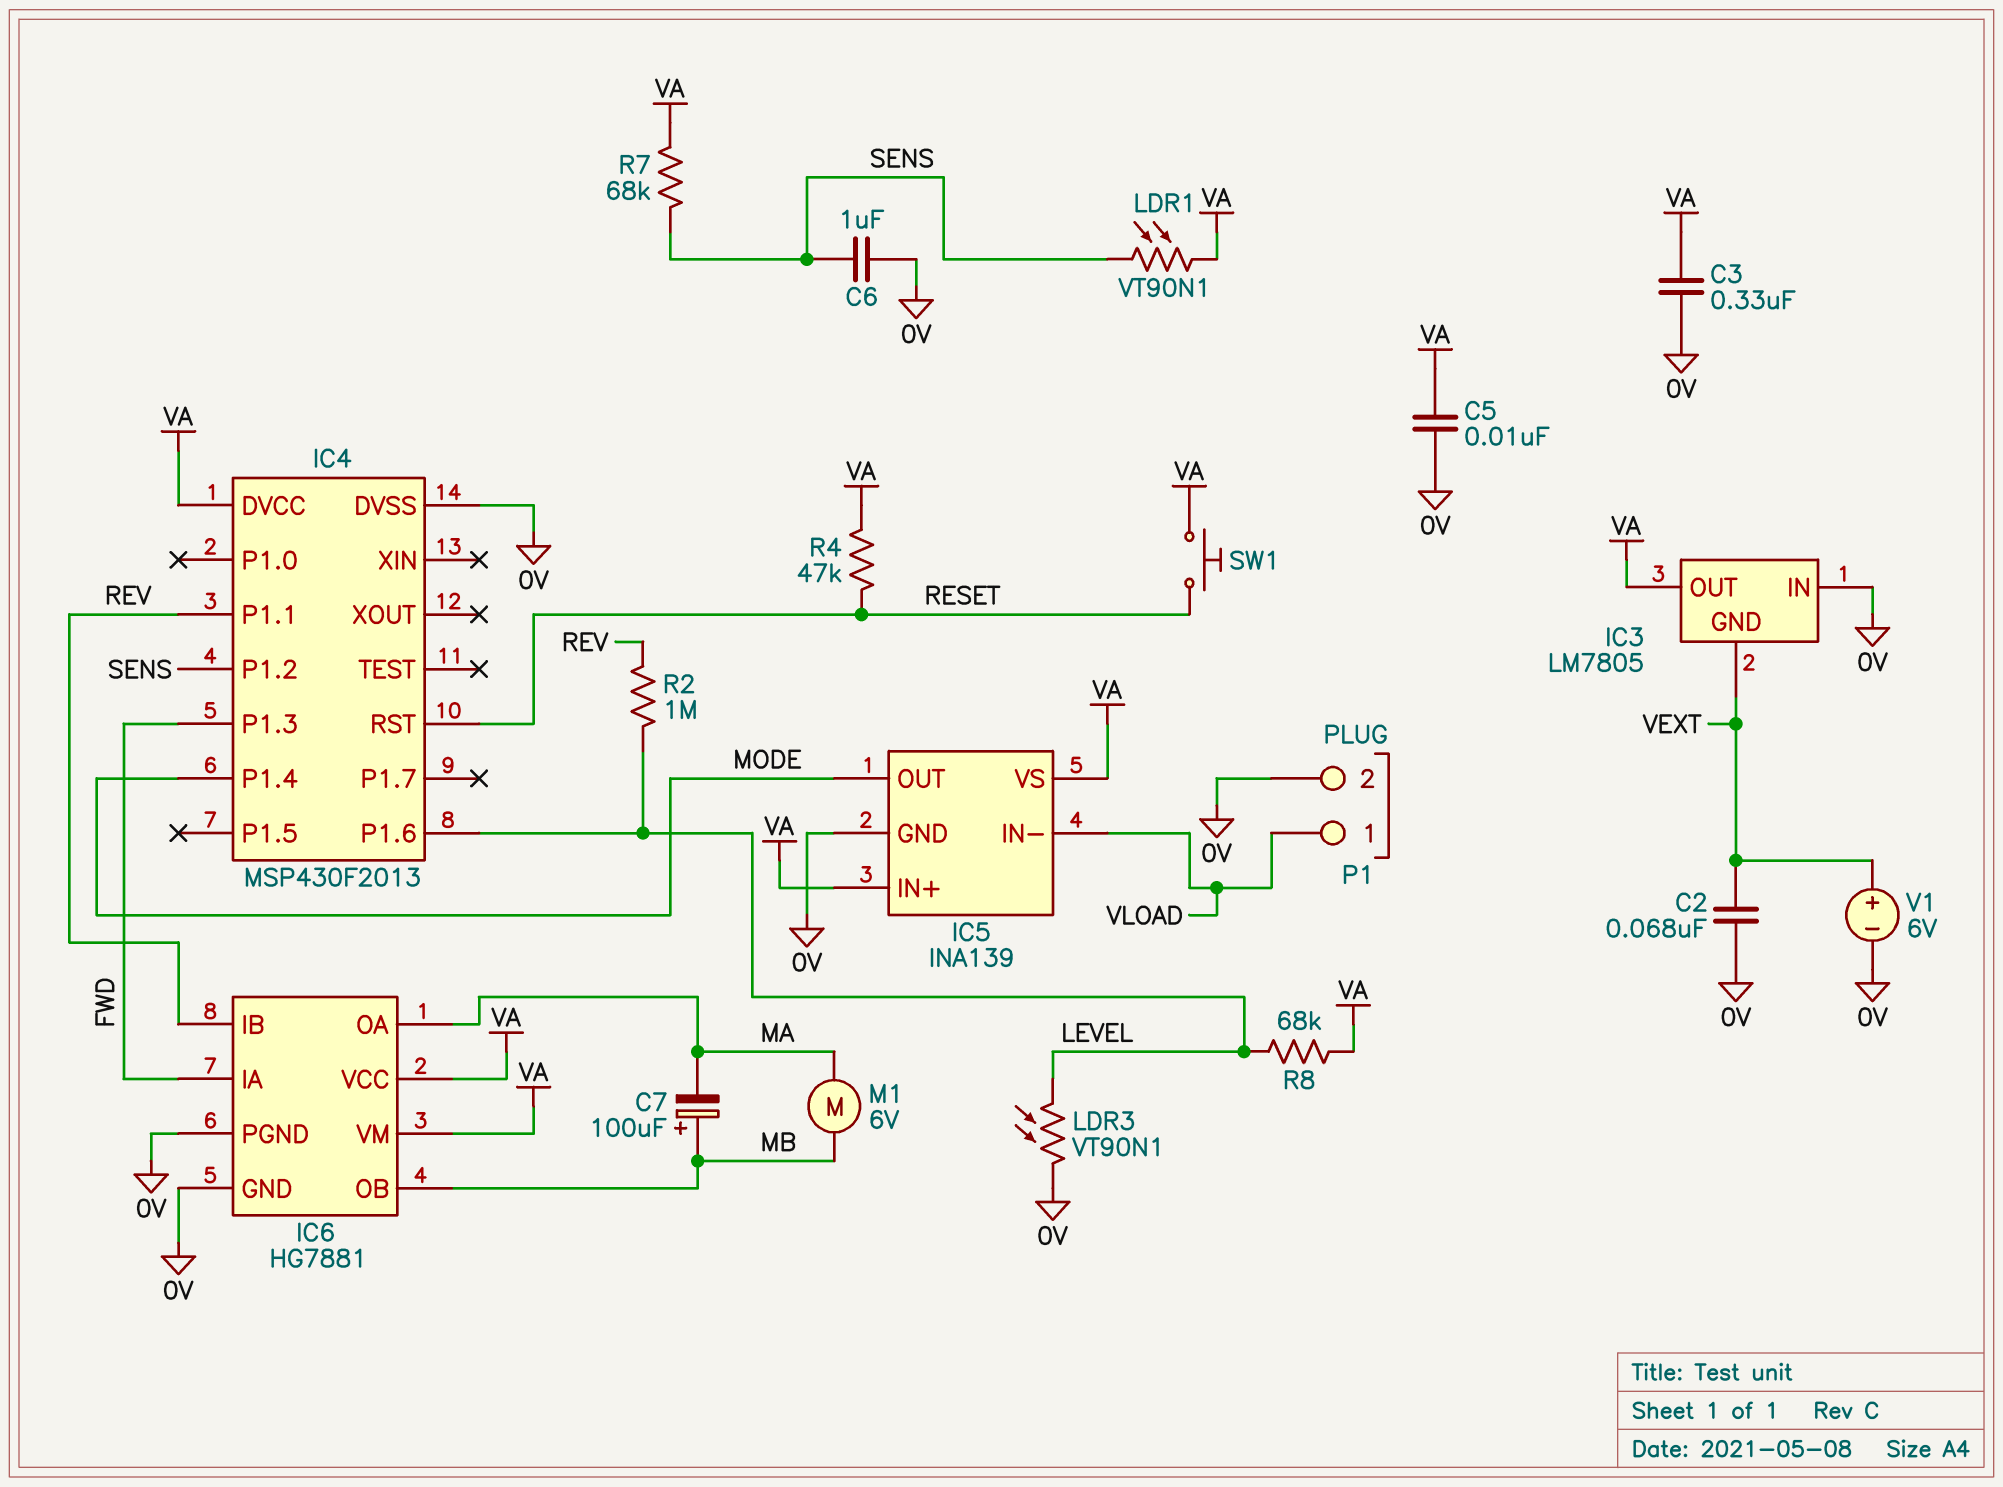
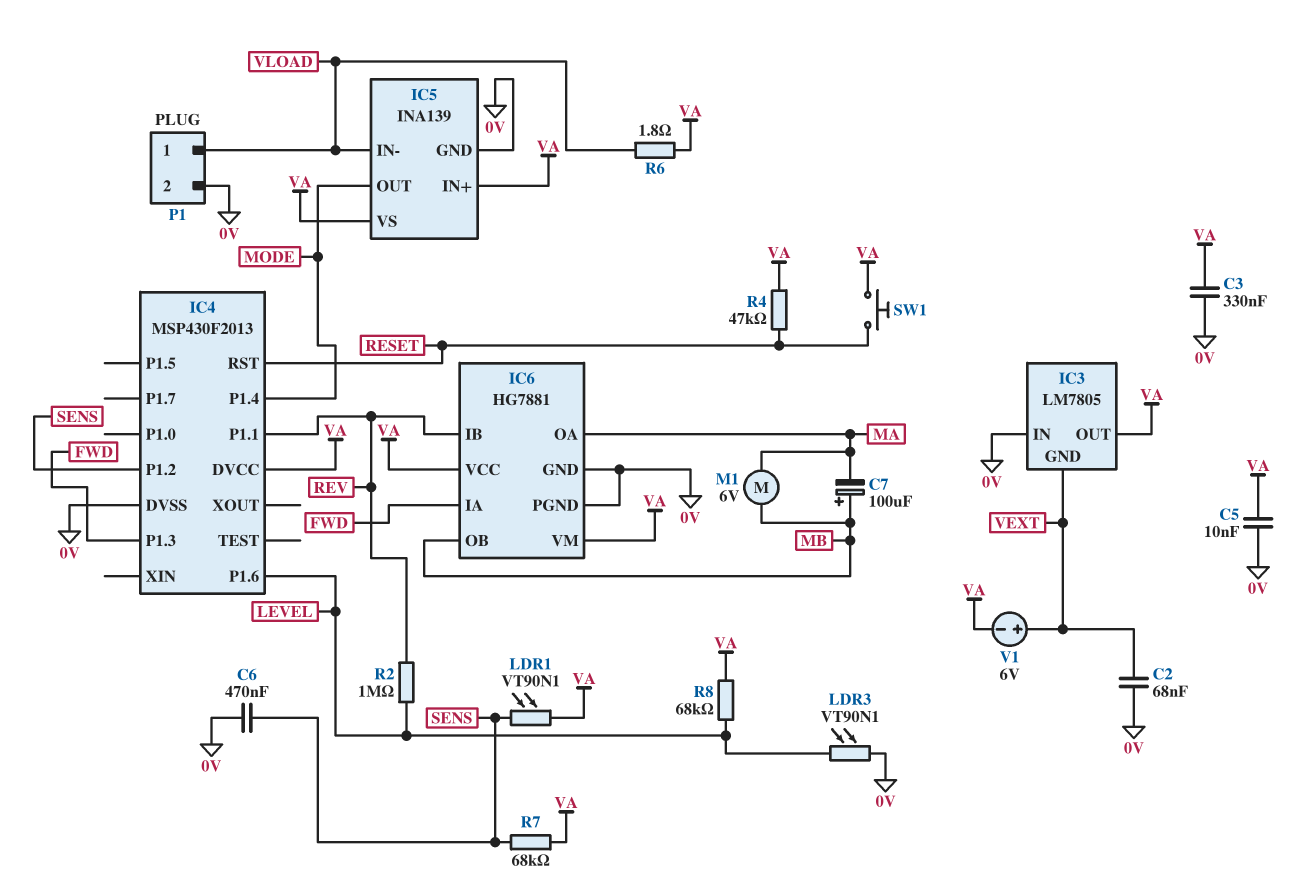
C6: 1uF (0V, SENS) -> 470nF (0V, SENS)
R6: none -> 1.8 (VA, VLOAD)
V1: 6V (plus VEXT, minus 0V) -> 6V (plus VEXT, minus VA)

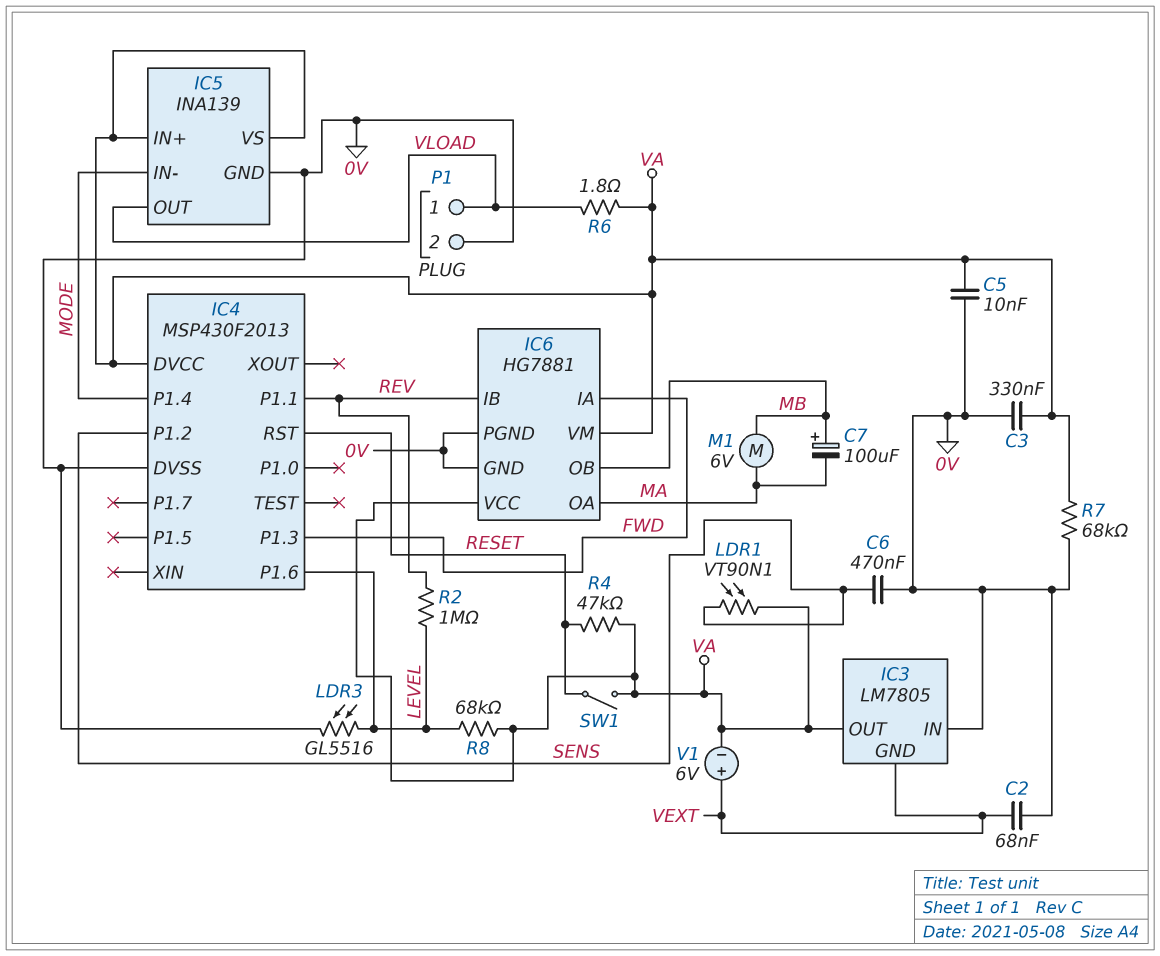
IC5 pin IN-: VLOAD -> MODE
IC5 pin OUT: MODE -> VLOAD
LDR3: VT90N1 (0V, LEVEL) -> GL5516 (0V, LEVEL)
R7: 68k (SENS, VA) -> 68k (0V, VA)
SW1: button (RESET, VA) -> switch (RESET, VA)

